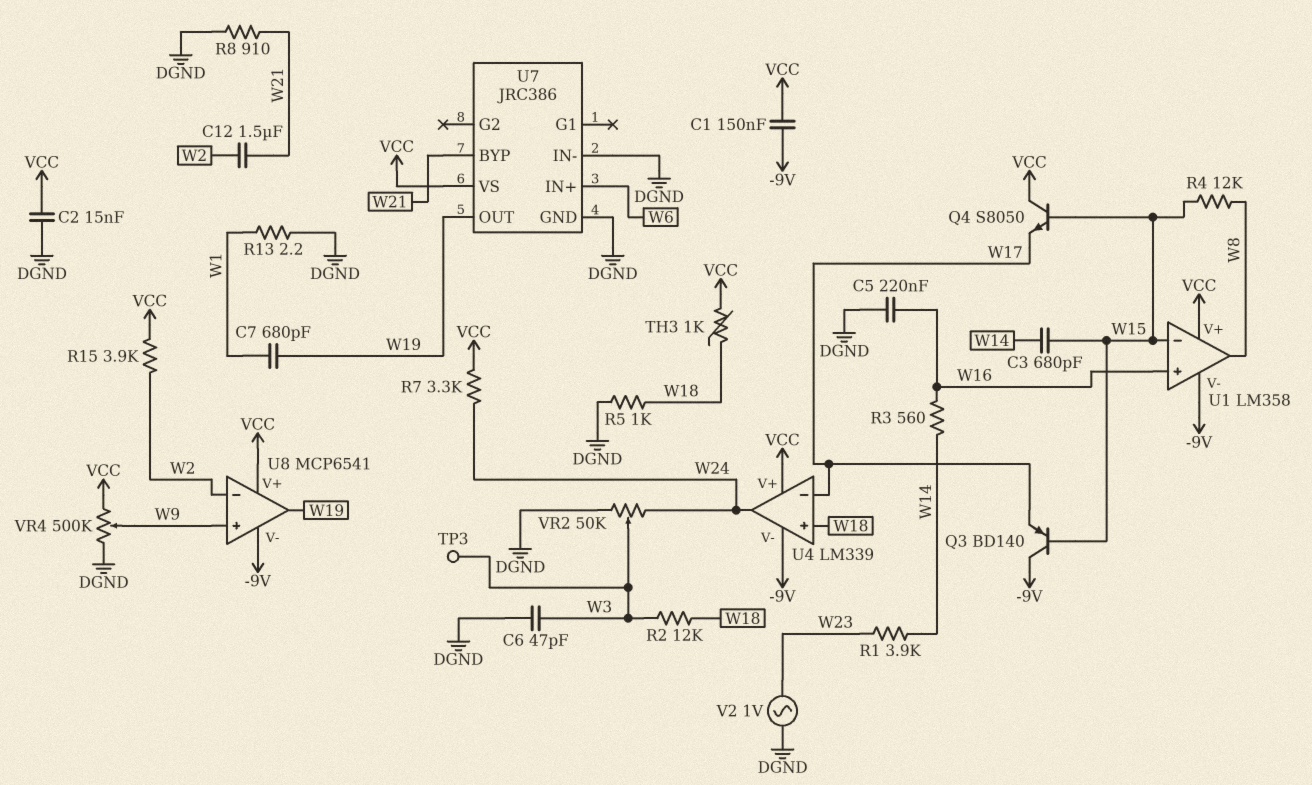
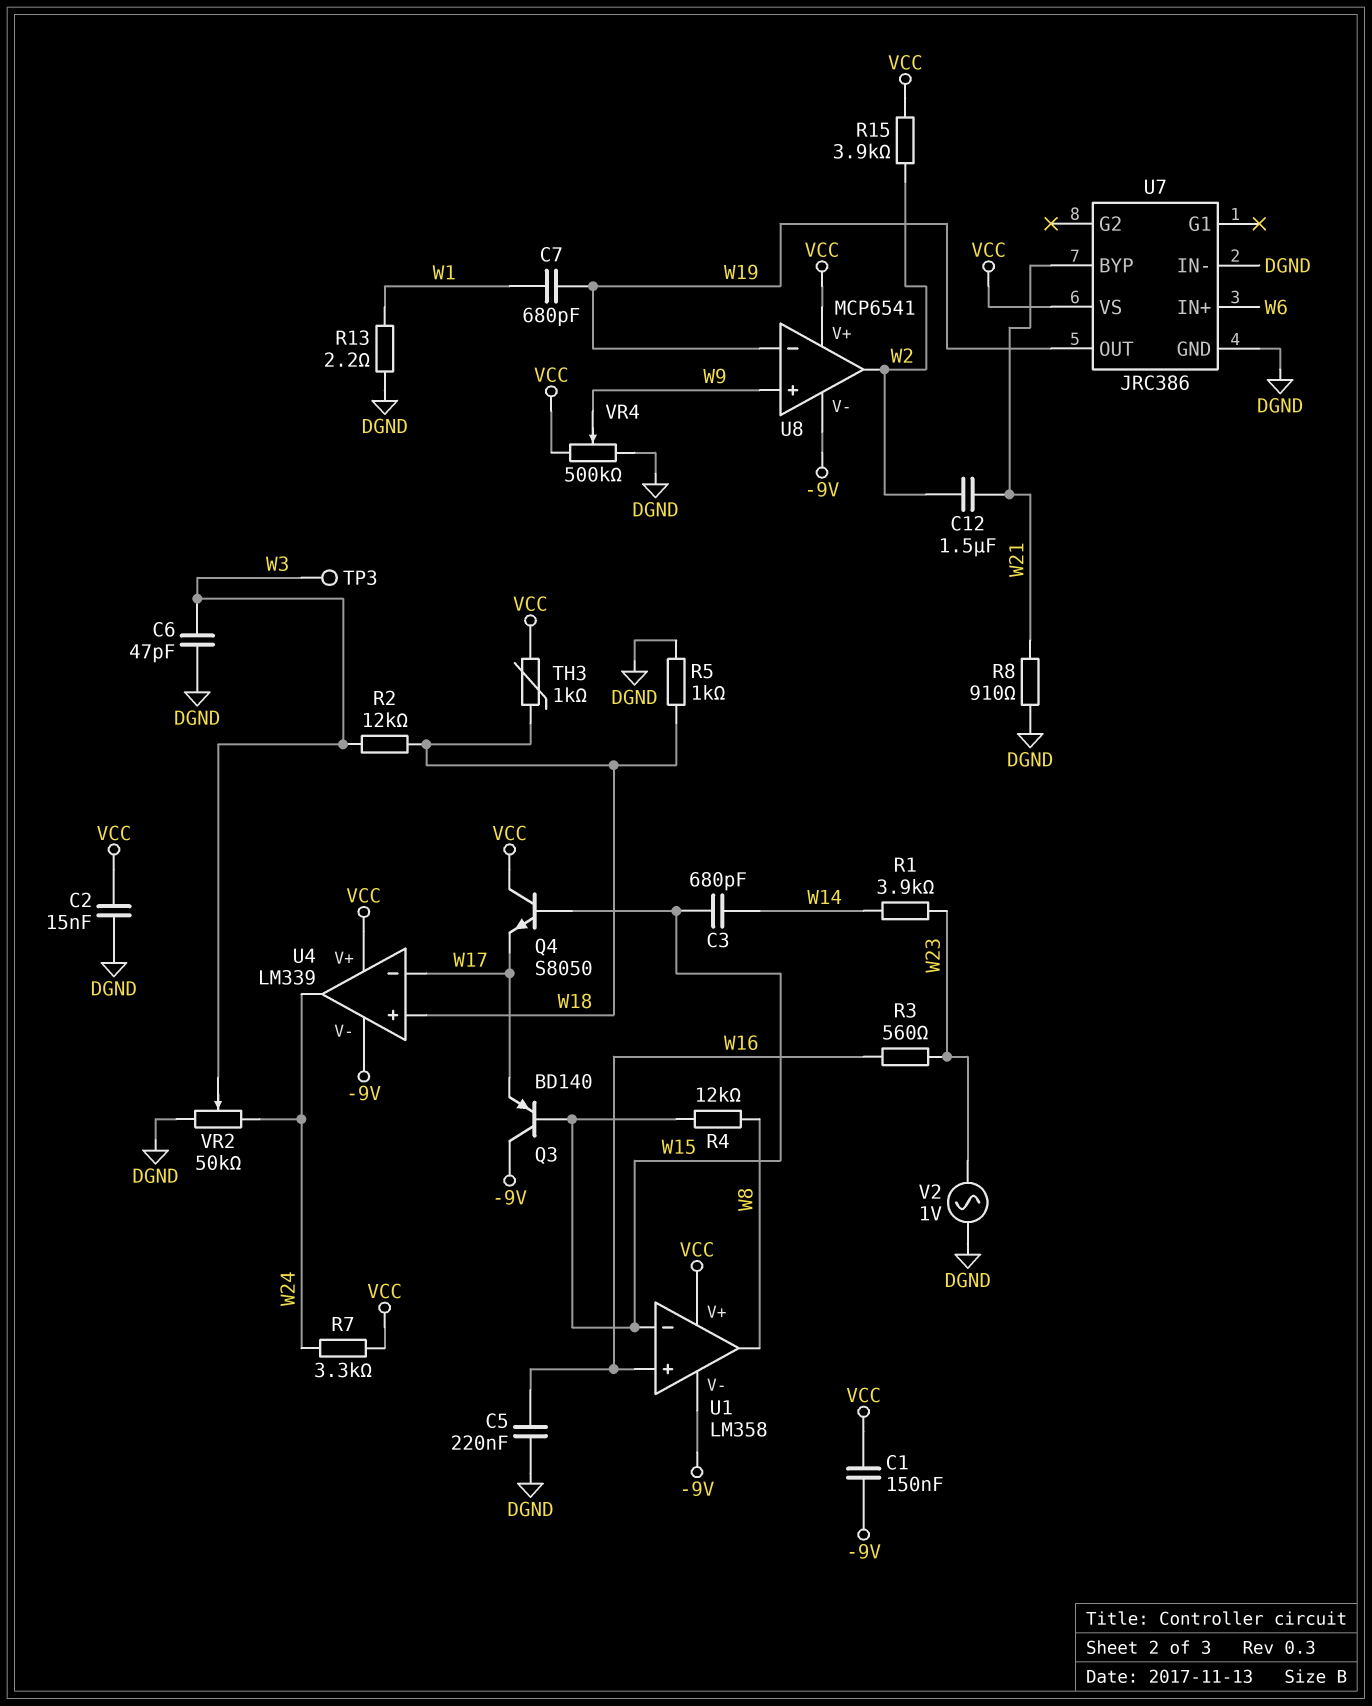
R3: 560 (W14, W16) -> 560 (W16, W23)
U8 pin in-: W2 -> W19
U8 pin out: W19 -> W2

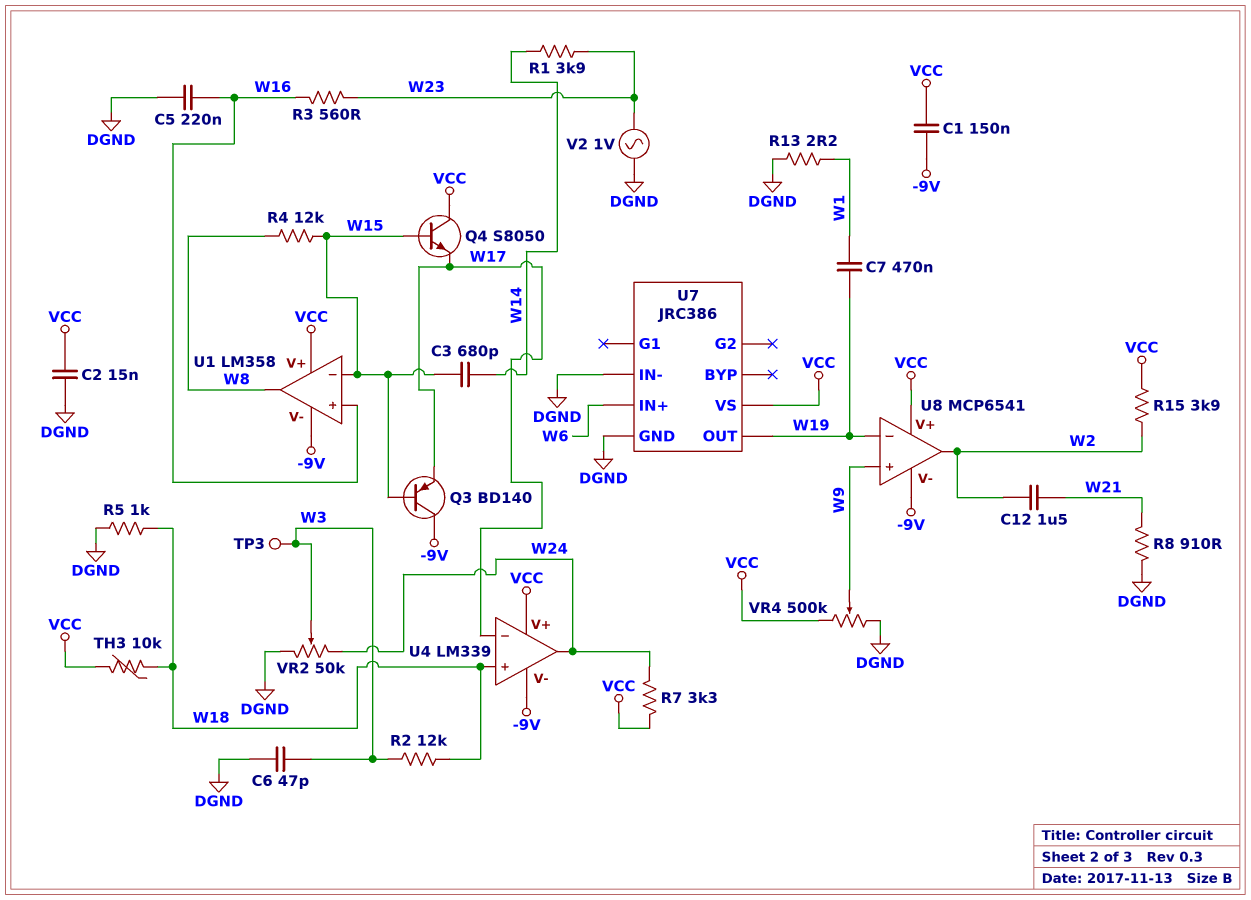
C7: 680pF (W1, W19) -> 470nF (W1, W19)
TH3: 1k (VCC, W18) -> 10k (VCC, W18)
U7 pin BYP: W21 -> none

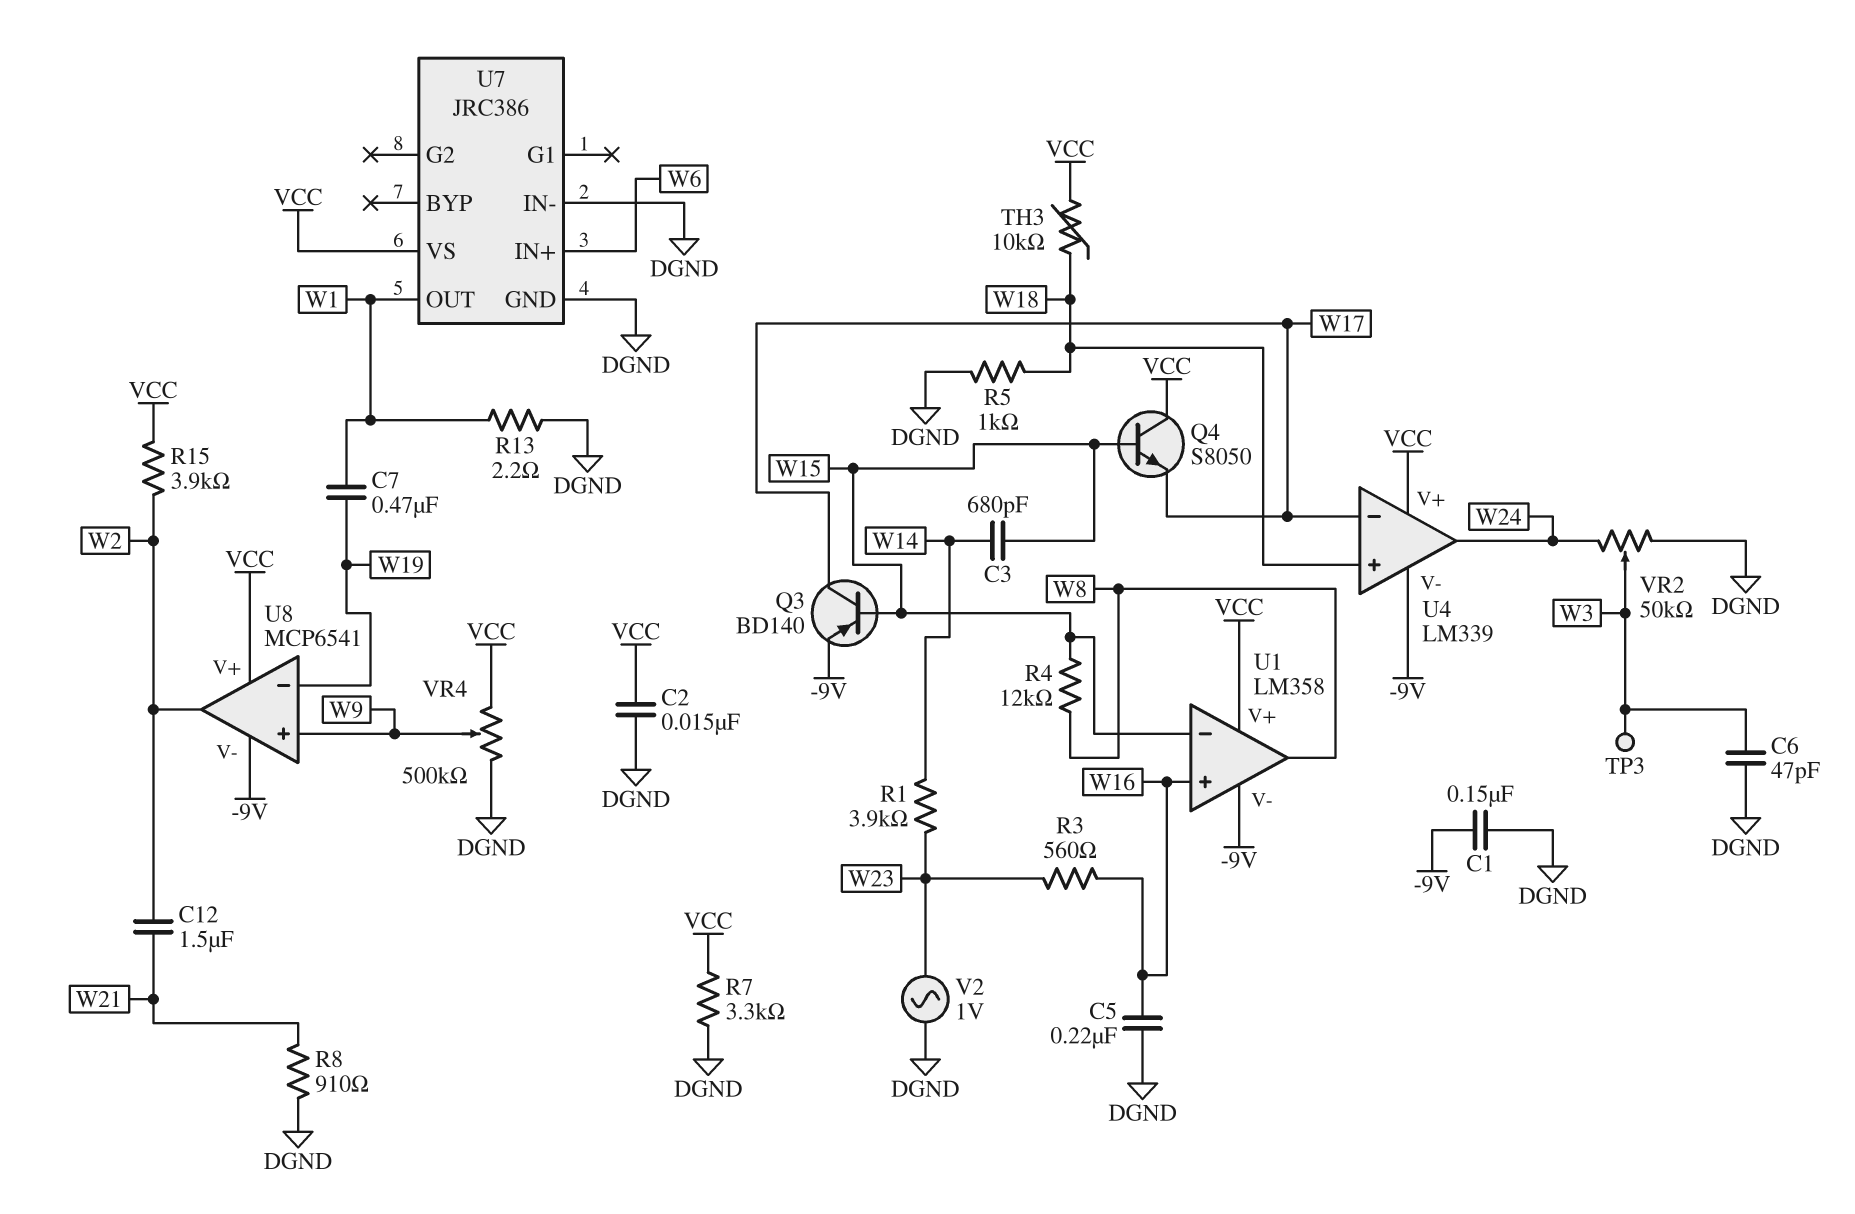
C1: 150nF (-9V, VCC) -> 150nF (-9V, DGND)
Q3: PNP BD140 (B W15, C -9V, E W17) -> PNP BD140 (B W15, C W17, E -9V)
R2: 12k (W3, W18) -> none
R7: 3.3k (VCC, W24) -> 3.3k (DGND, VCC)
U7 pin OUT: W19 -> W1

